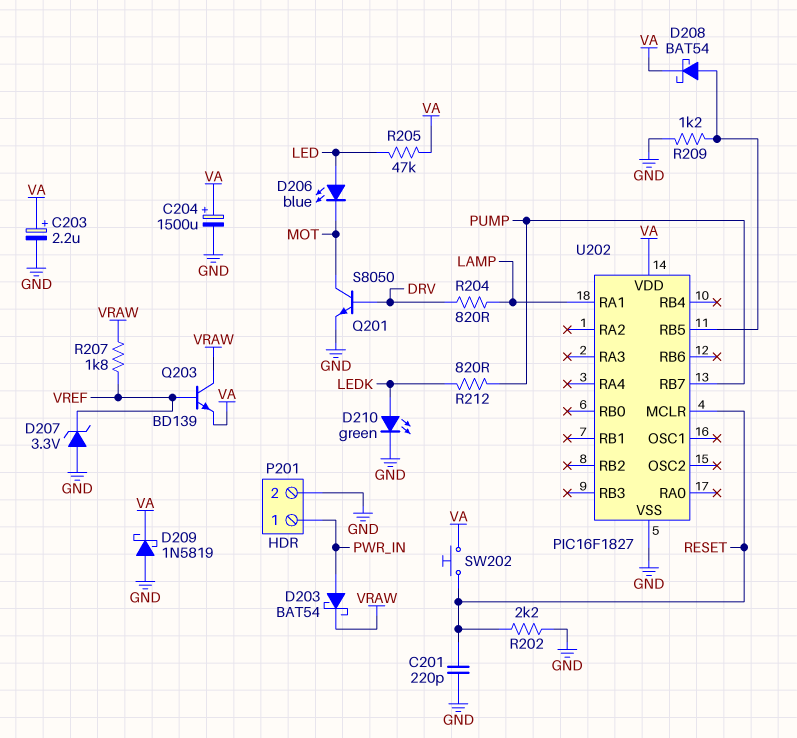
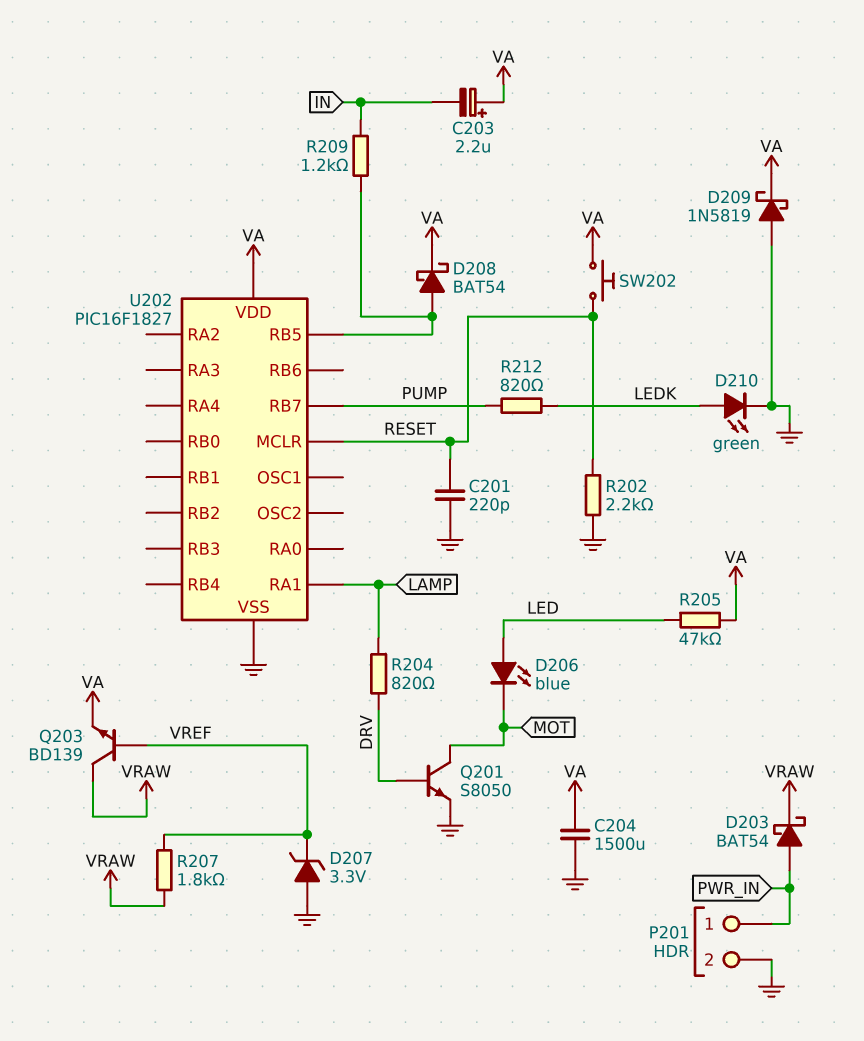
C203: 2.2uF (plus VA, minus GND) -> 2.2uF (plus VA, minus IN)
C204: 1500uF (plus VA, minus GND) -> 1500uF (GND, VA)
R209: 1.2k (GND, U202/RB5) -> 1.2k (IN, U202/RB5)

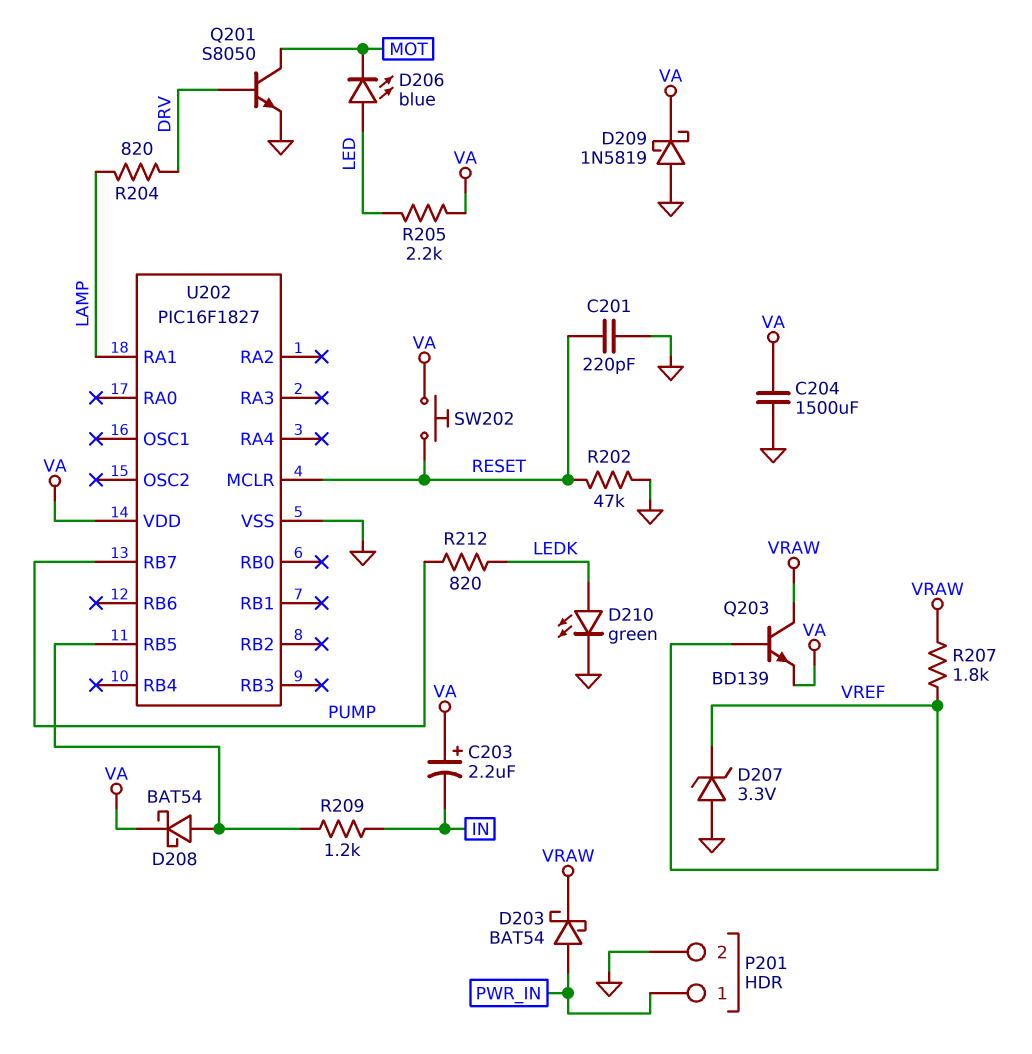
R202: 2.2k (GND, RESET) -> 47k (GND, RESET)
R205: 47k (LED, VA) -> 2.2k (LED, VA)

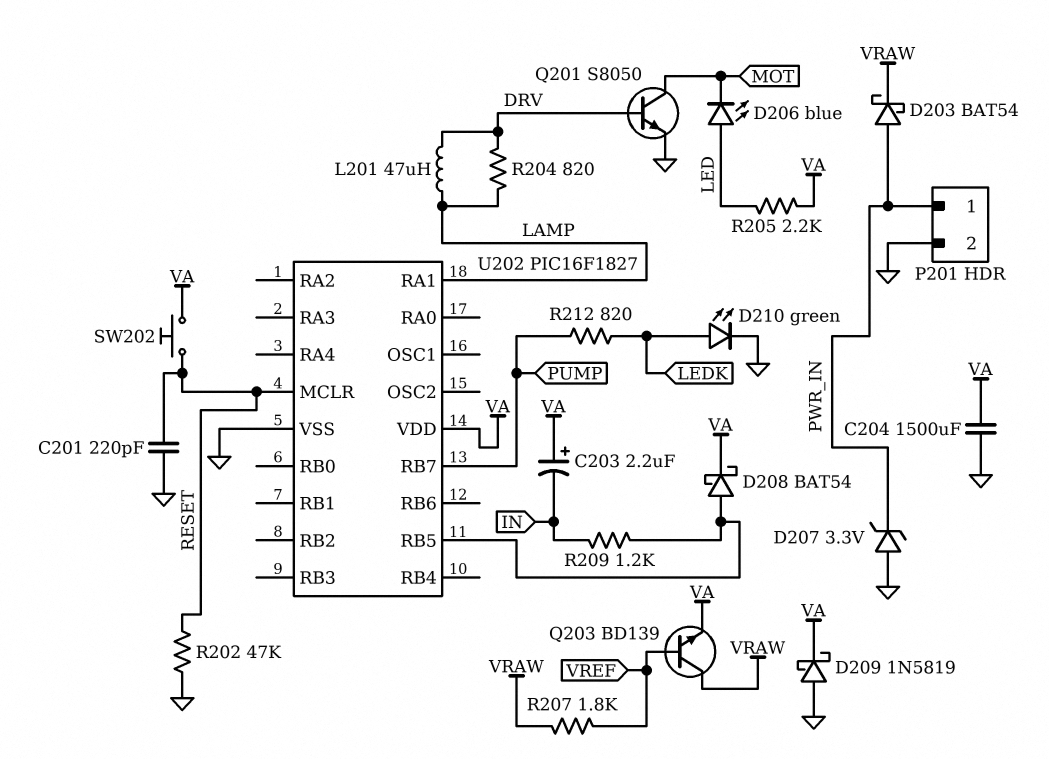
D207: zener 3.3V (A GND, K VREF) -> zener 3.3V (A GND, K PWR_IN)
L201: none -> 47uH (DRV, LAMP)

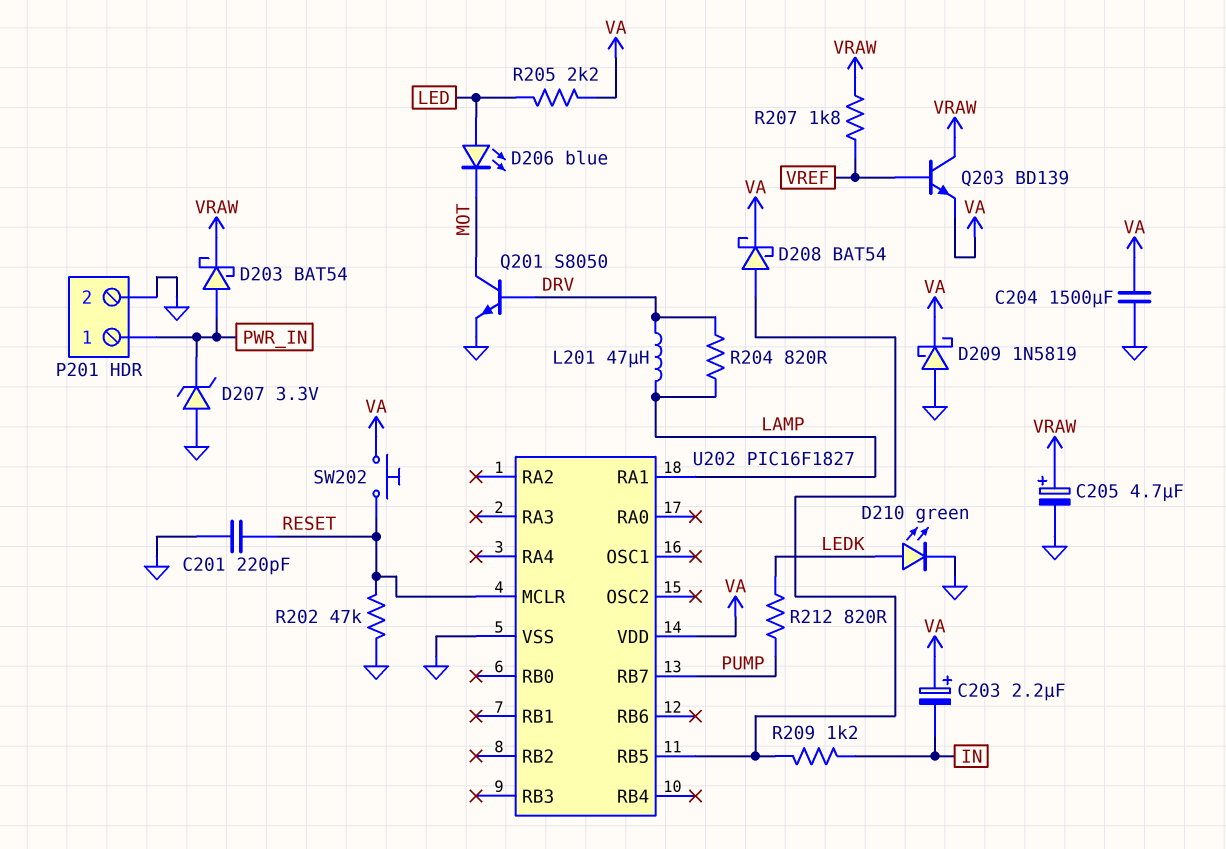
C205: none -> 4.7uF (plus VRAW, minus GND)

